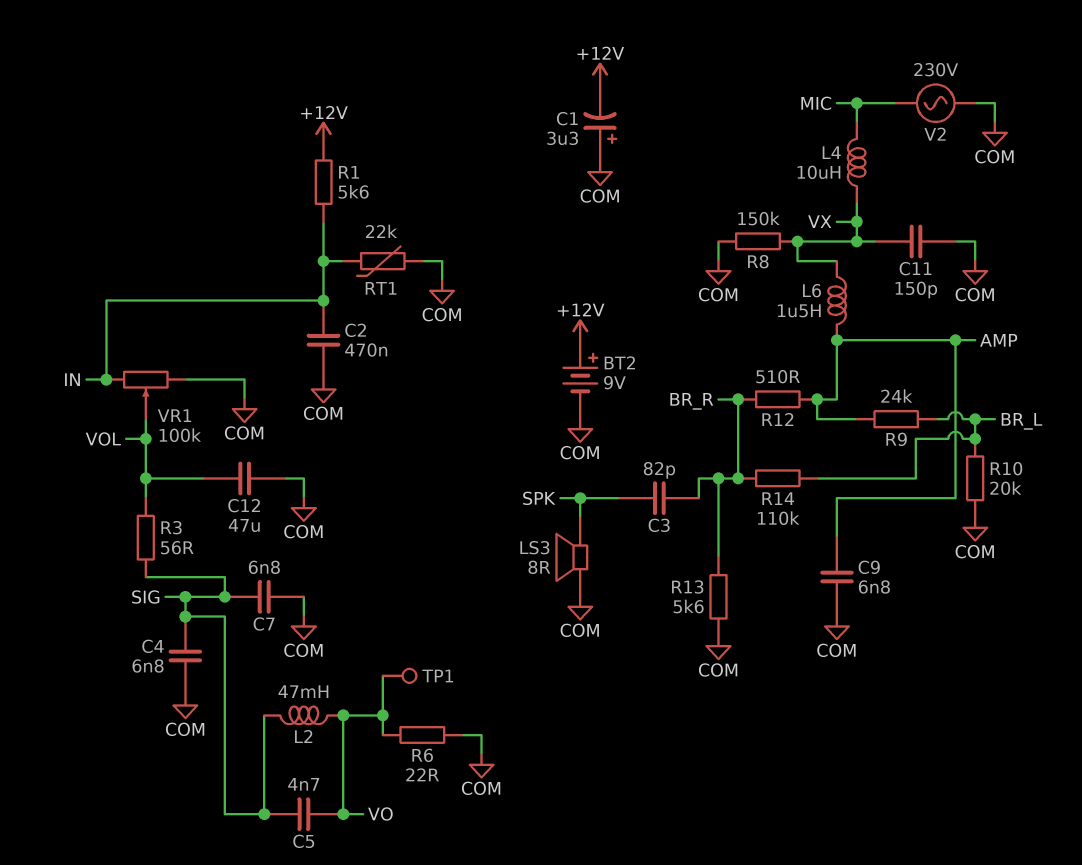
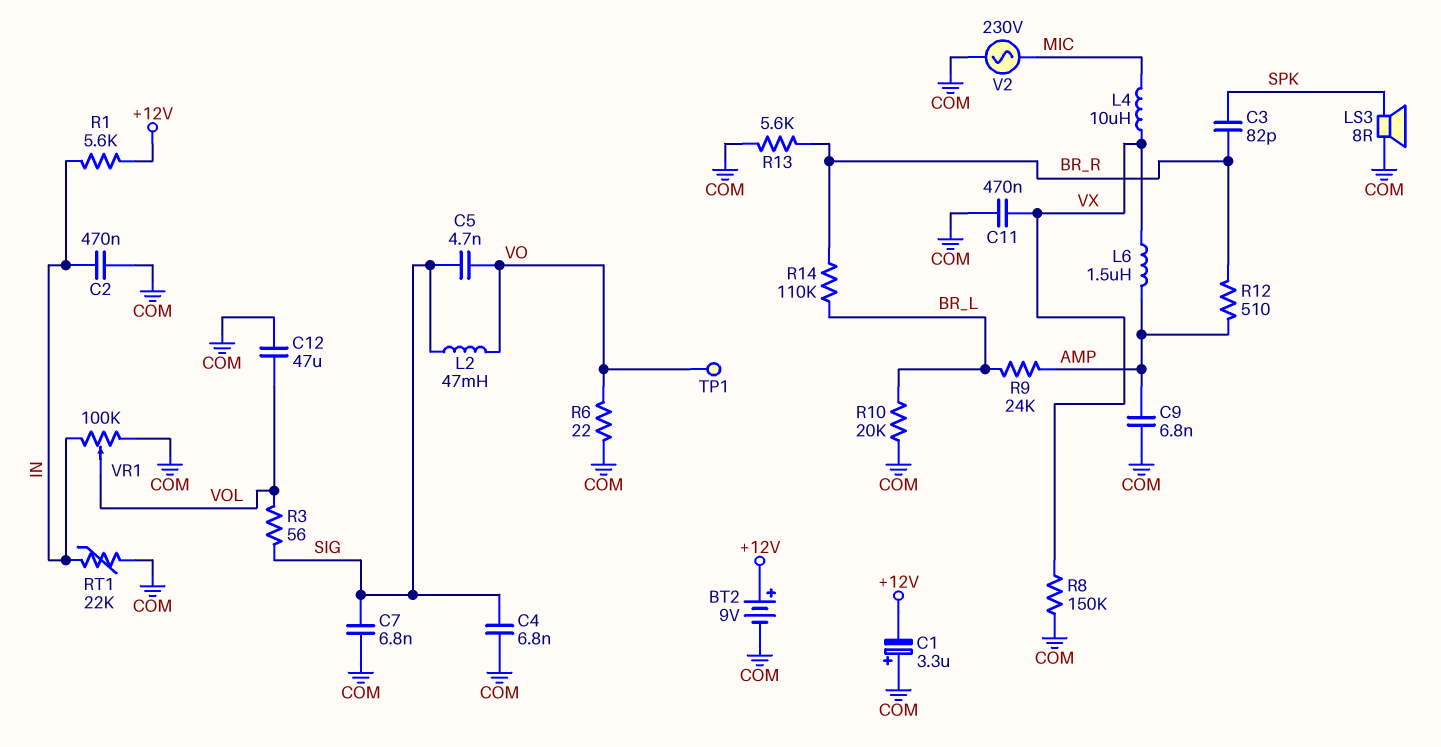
C11: 150pF (COM, VX) -> 470nF (COM, VX)

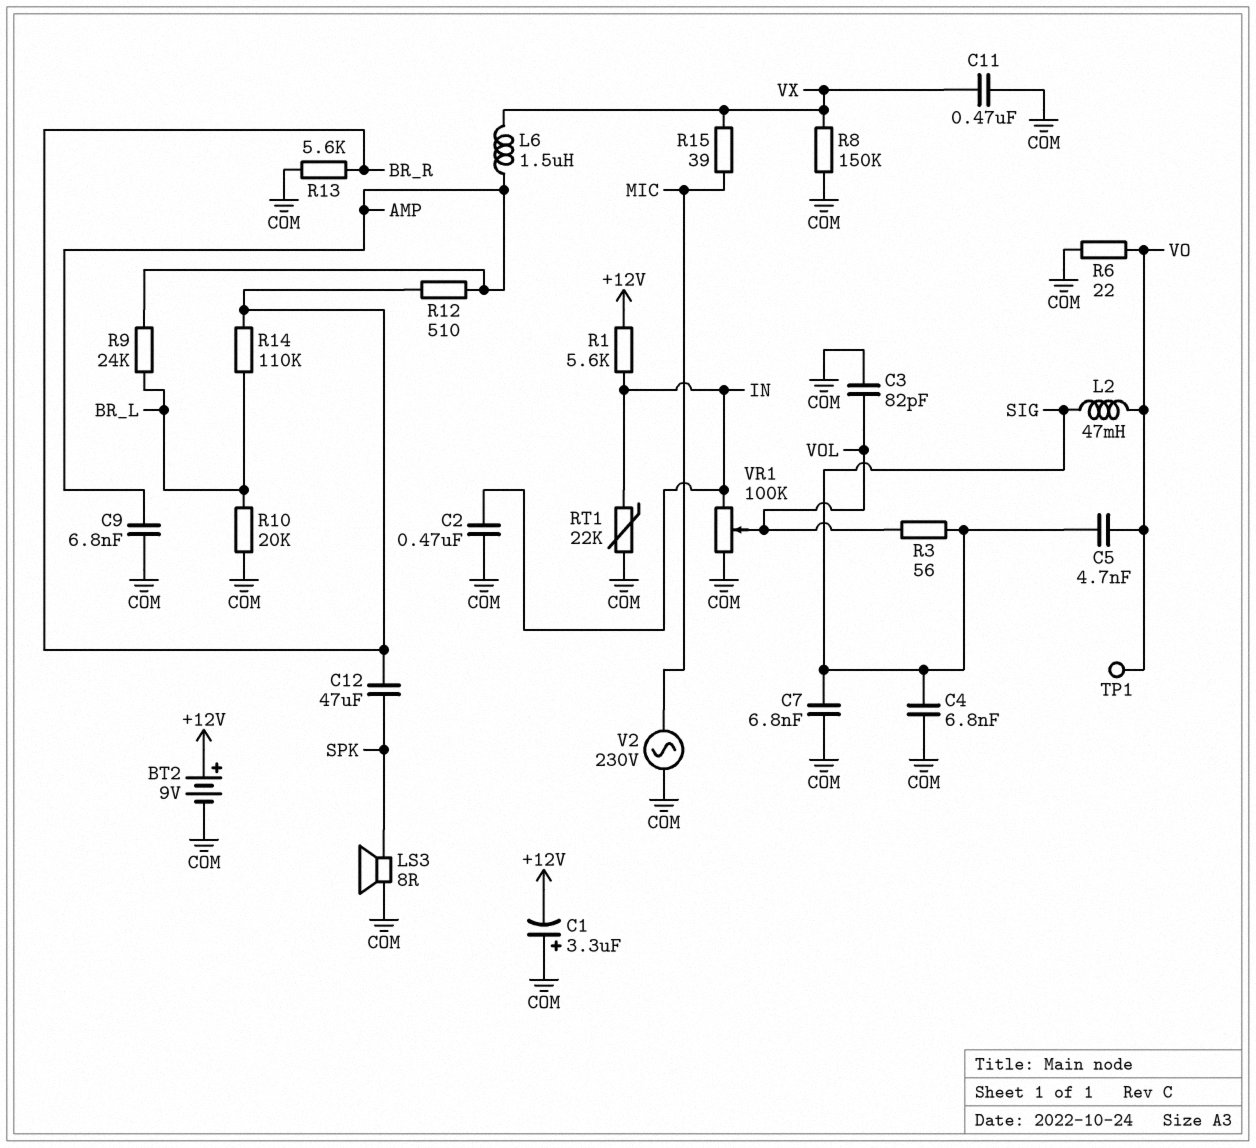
C3: 82pF (BR_R, SPK) -> 82pF (COM, VOL)
C12: 47uF (COM, VOL) -> 47uF (BR_R, SPK)
L4: 10uH (MIC, VX) -> none
R15: none -> 39 (MIC, VX)

